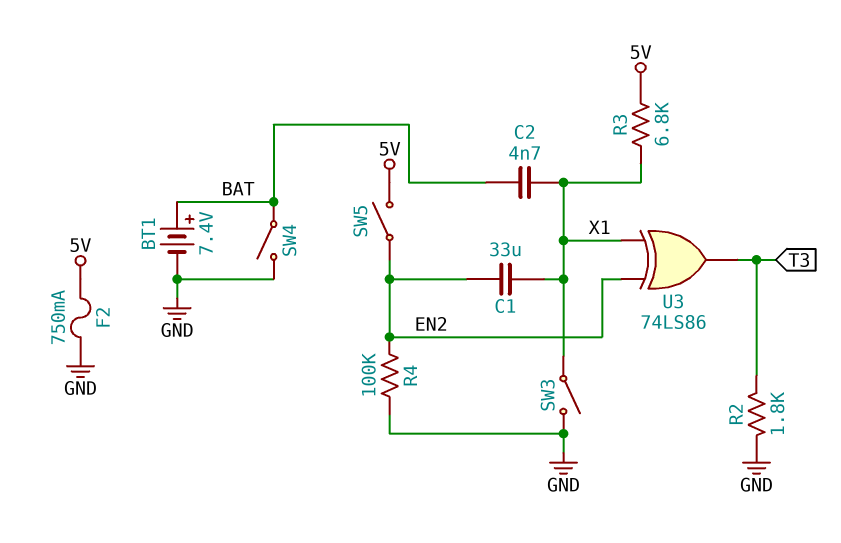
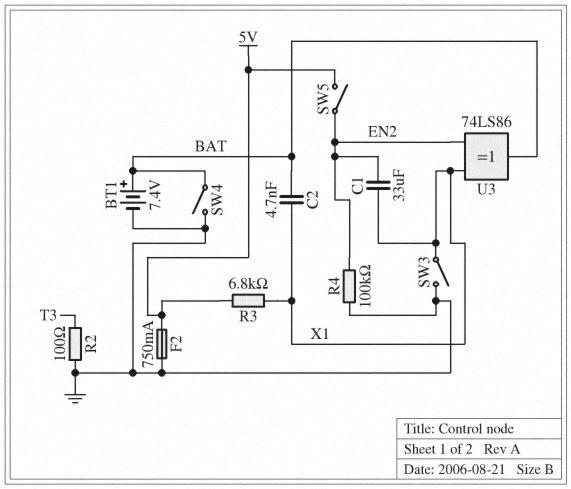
R2: 1.8k (GND, T3) -> 100 (GND, T3)
U3: XOR 74LS86 (in EN2, in X1, out T3) -> XOR 74LS86 (in EN2, in X1, out BAT)

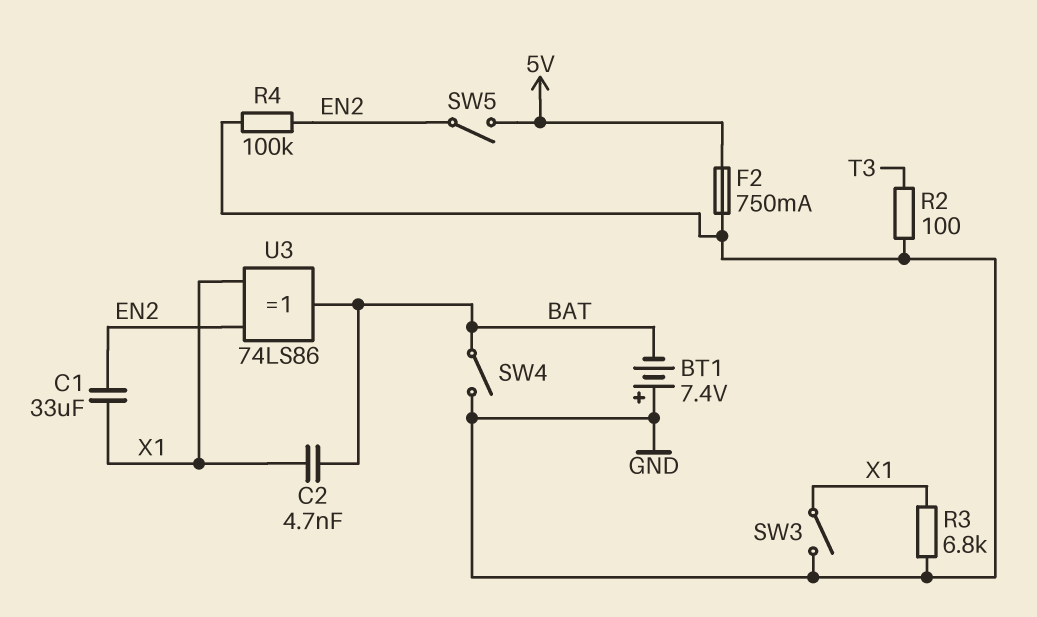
BT1: 7.4V (plus BAT, minus GND) -> 7.4V (plus GND, minus BAT)
R3: 6.8k (5V, X1) -> 6.8k (GND, X1)

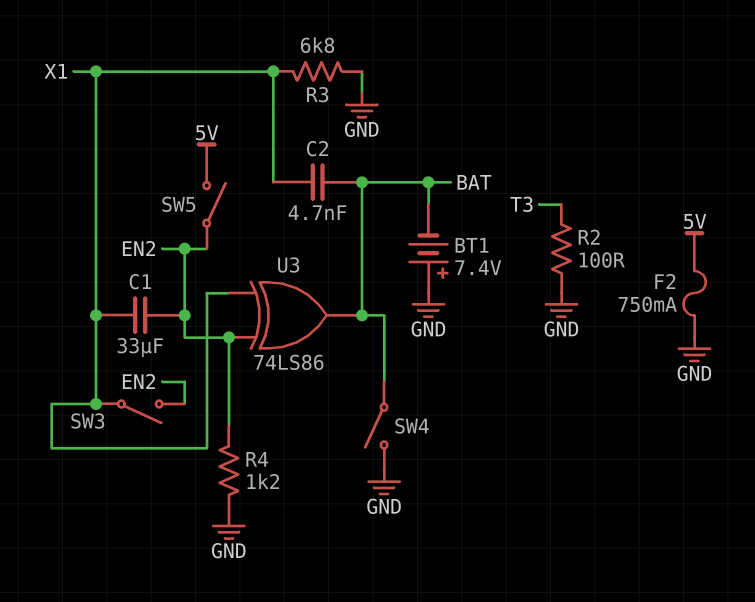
R4: 100k (EN2, GND) -> 1.2k (EN2, GND)
SW3: switch (GND, X1) -> switch (EN2, X1)

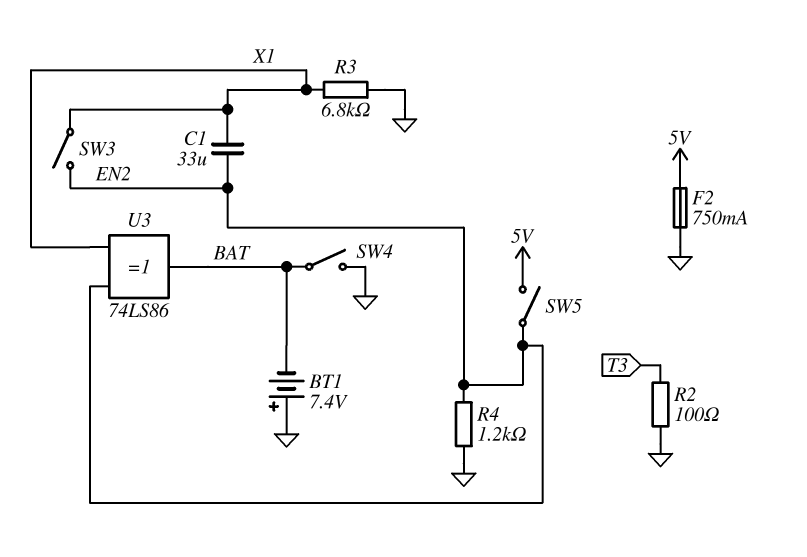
C2: 4.7nF (BAT, X1) -> none

